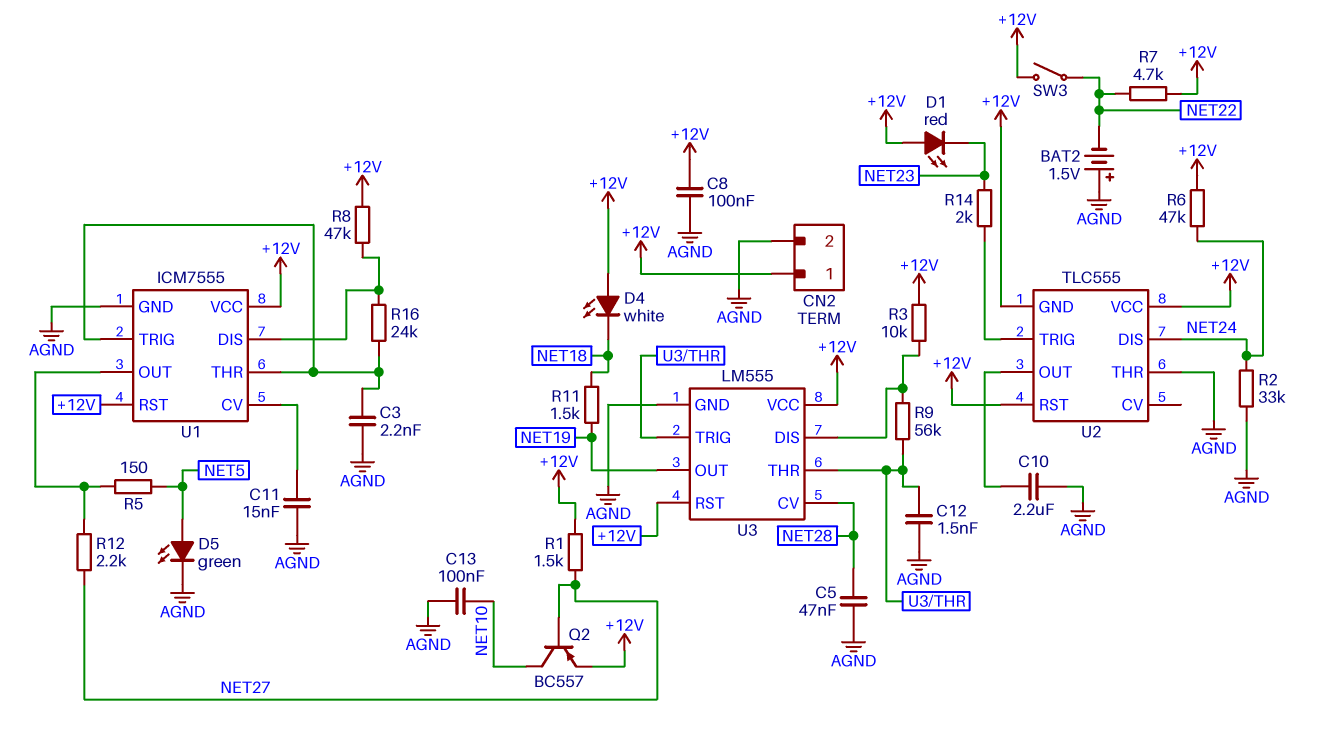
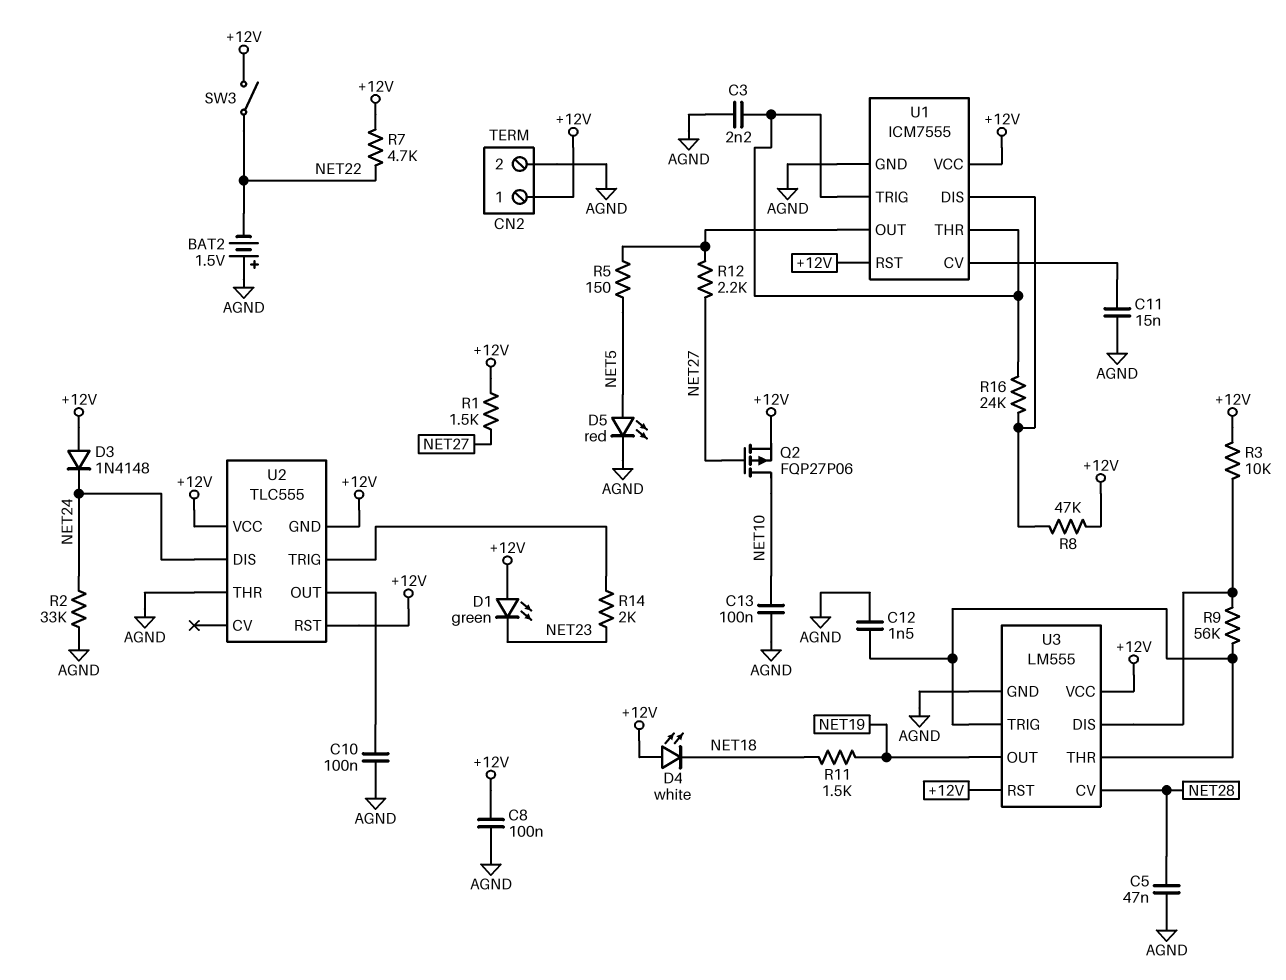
C10: 2.2uF (AGND, U2/OUT) -> 100nF (AGND, U2/OUT)
D1: LED red (A +12V, K NET23) -> LED green (A +12V, K NET23)
D3: none -> diode 1N4148 (A +12V, K NET24)
D5: LED green (A NET5, K AGND) -> LED red (A NET5, K AGND)
Q2: PNP BC557 (B NET27, C NET10, E +12V) -> PMOS FQP27P06 (G NET27, D NET10, S +12V)
R6: 47k (+12V, NET24) -> none

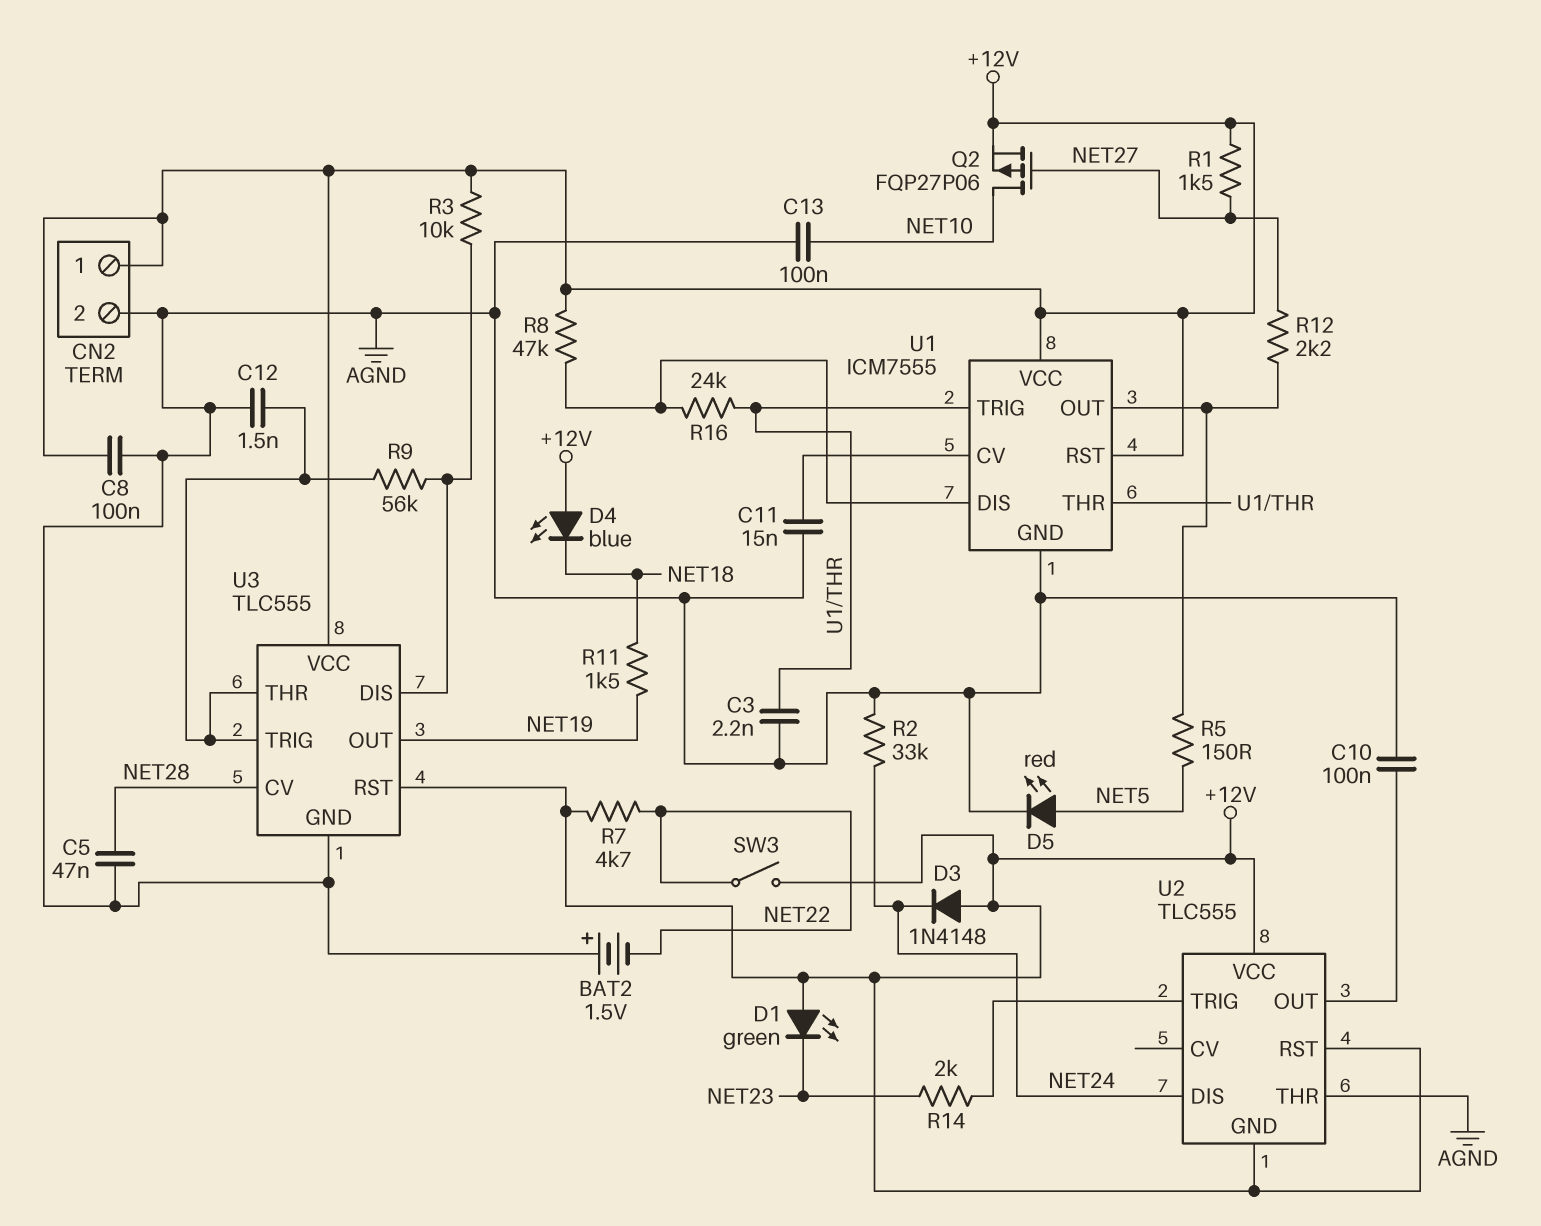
D4: LED white (A +12V, K NET18) -> LED blue (A +12V, K NET18)
U3: LM555 -> TLC555

